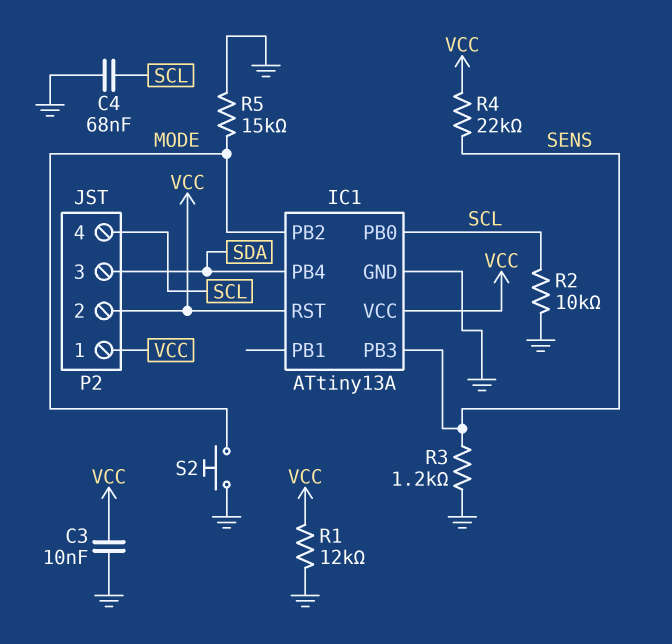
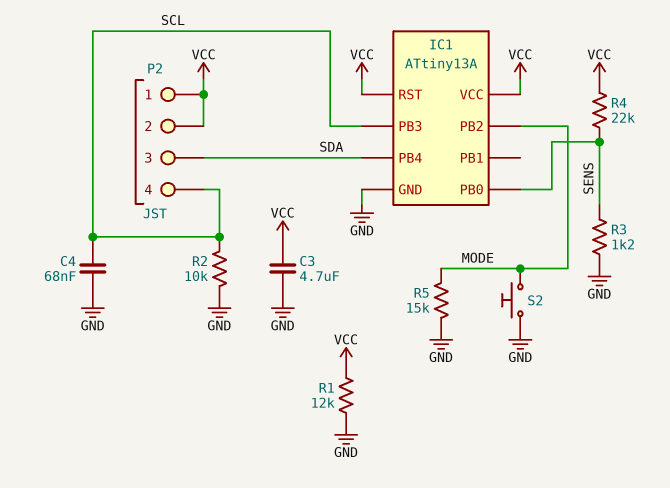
C3: 10nF (GND, VCC) -> 4.7uF (GND, VCC)
IC1 pin PB0: SCL -> SENS
IC1 pin PB3: SENS -> SCL

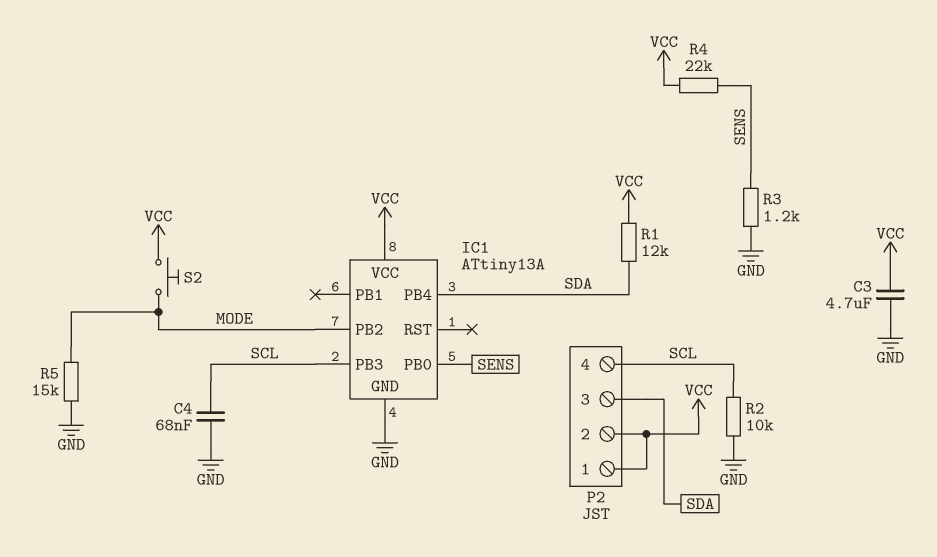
IC1 pin RST: VCC -> none
R1: 12k (GND, VCC) -> 12k (SDA, VCC)
S2: button (GND, MODE) -> button (MODE, VCC)

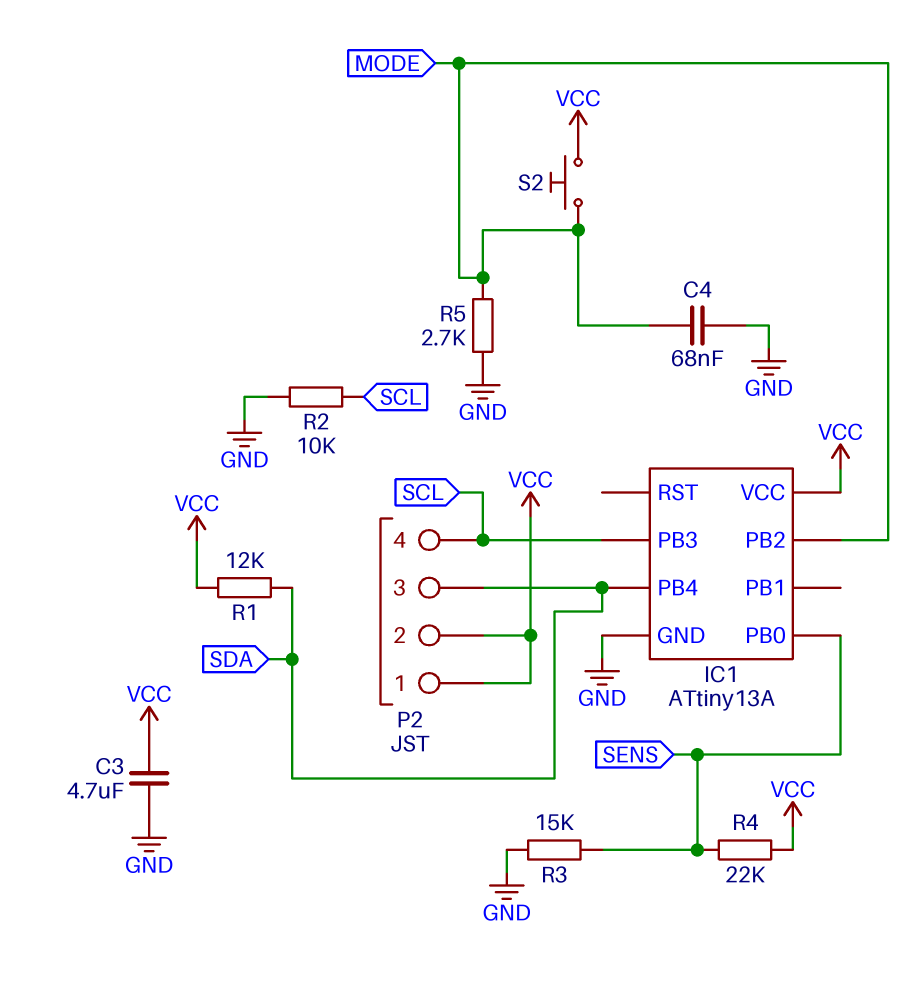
C4: 68nF (GND, SCL) -> 68nF (GND, MODE)
R3: 1.2k (GND, SENS) -> 15k (GND, SENS)
R5: 15k (GND, MODE) -> 2.7k (GND, MODE)

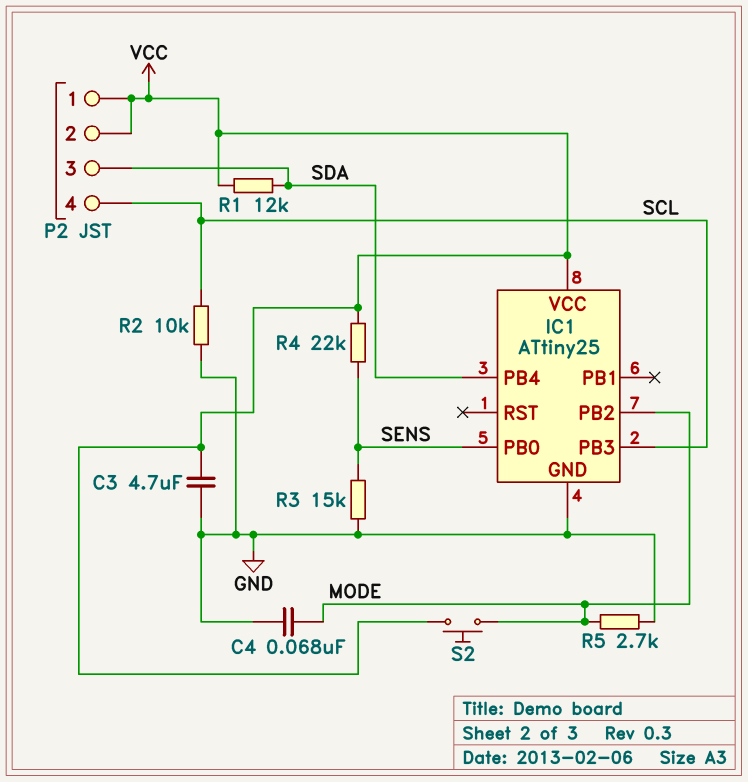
IC1: ATtiny13A -> ATtiny25

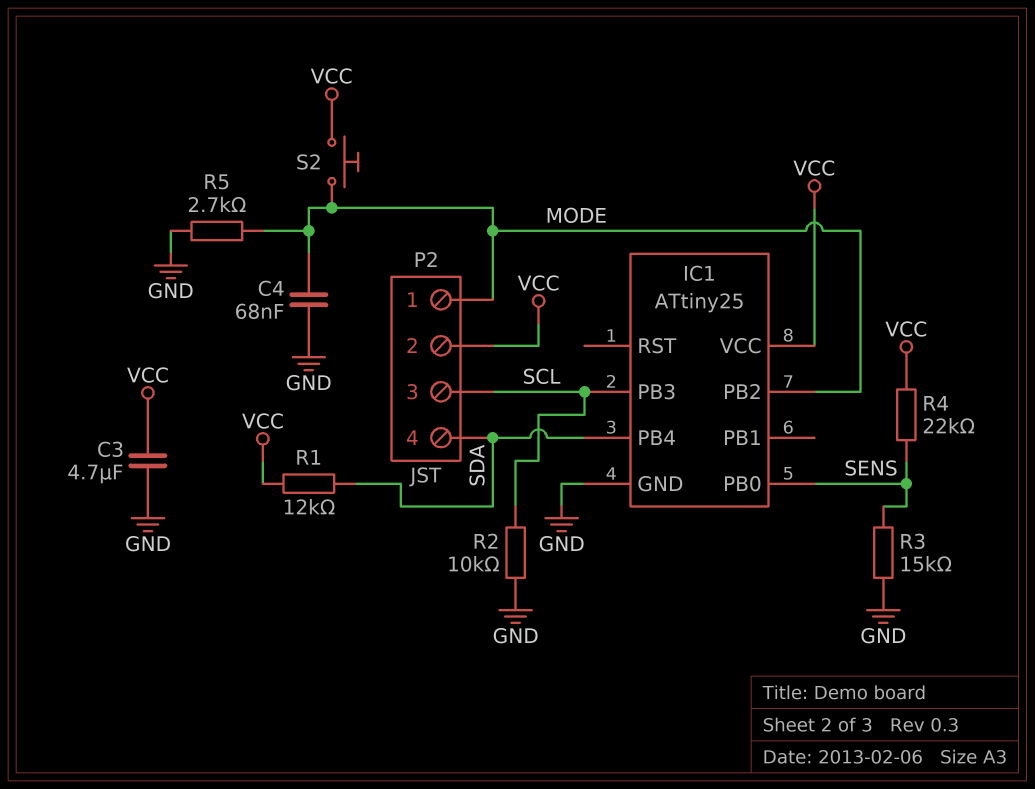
P2 pin 1: VCC -> MODE
P2 pin 3: SDA -> SCL
P2 pin 4: SCL -> SDA

